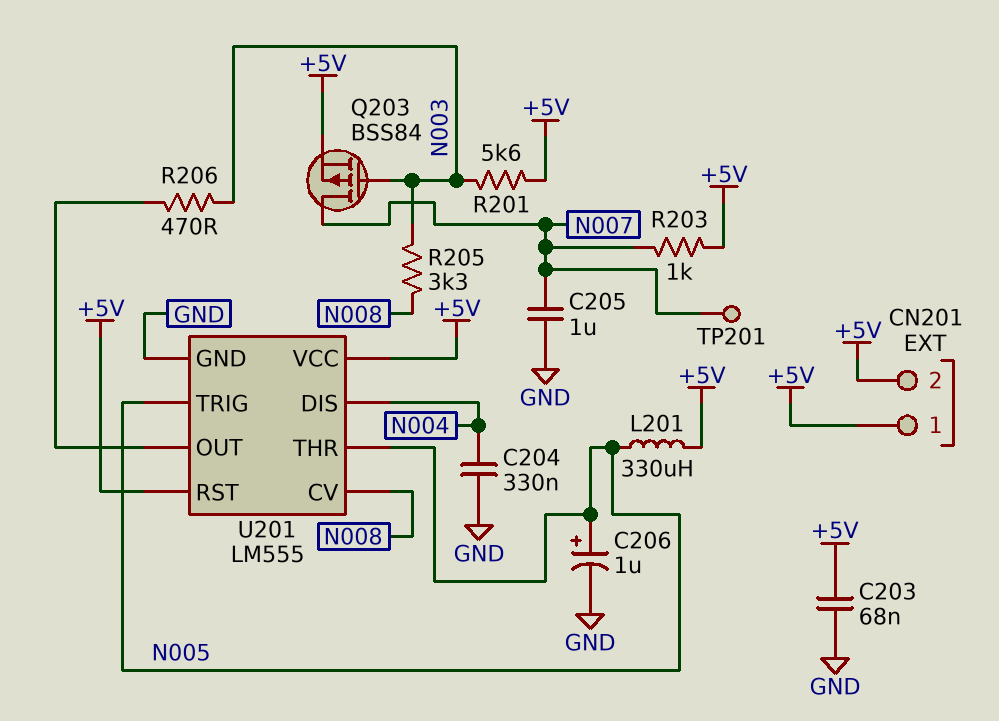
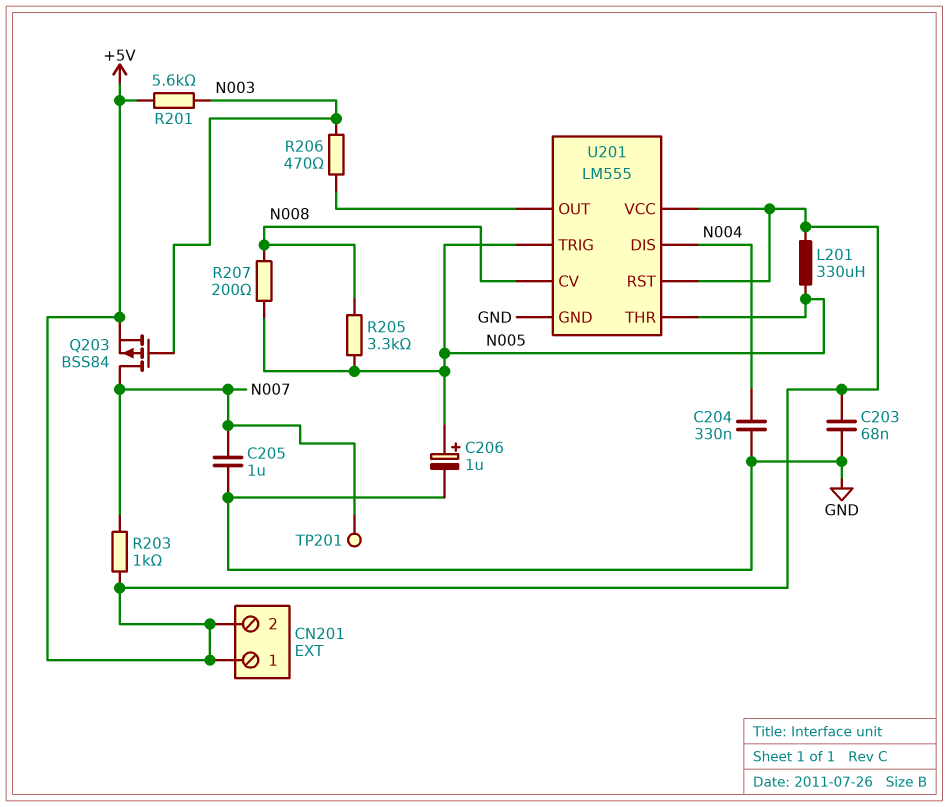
R205: 3.3k (N003, N008) -> 3.3k (N005, N008)
R207: none -> 200 (N005, N008)

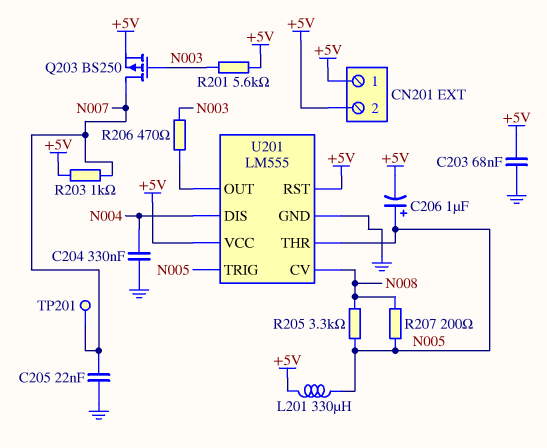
C205: 1uF (GND, N007) -> 22nF (GND, N007)
C206: 1uF (plus N005, minus GND) -> 1uF (plus N005, minus +5V)
Q203: PMOS BSS84 (G N003, D N007, S +5V) -> PMOS BS250 (G N003, D N007, S +5V)

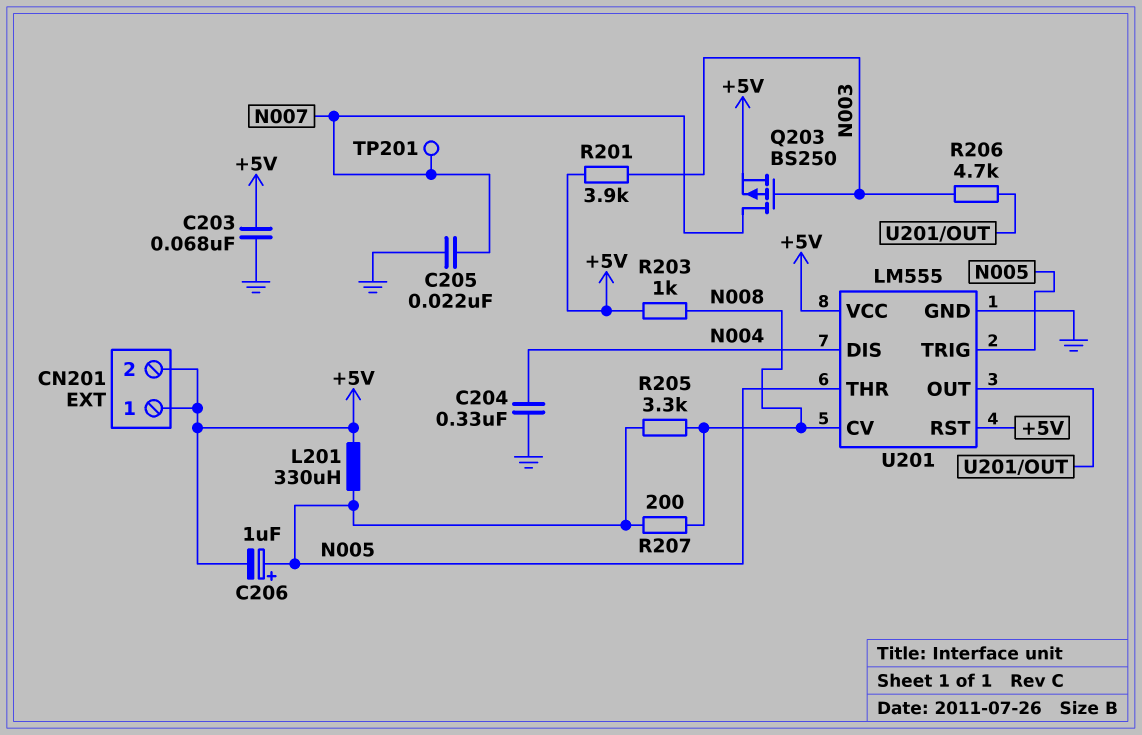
R201: 5.6k (+5V, N003) -> 3.9k (+5V, N003)
R203: 1k (+5V, N007) -> 1k (+5V, N008)
R206: 470 (N003, U201/OUT) -> 4.7k (N003, U201/OUT)

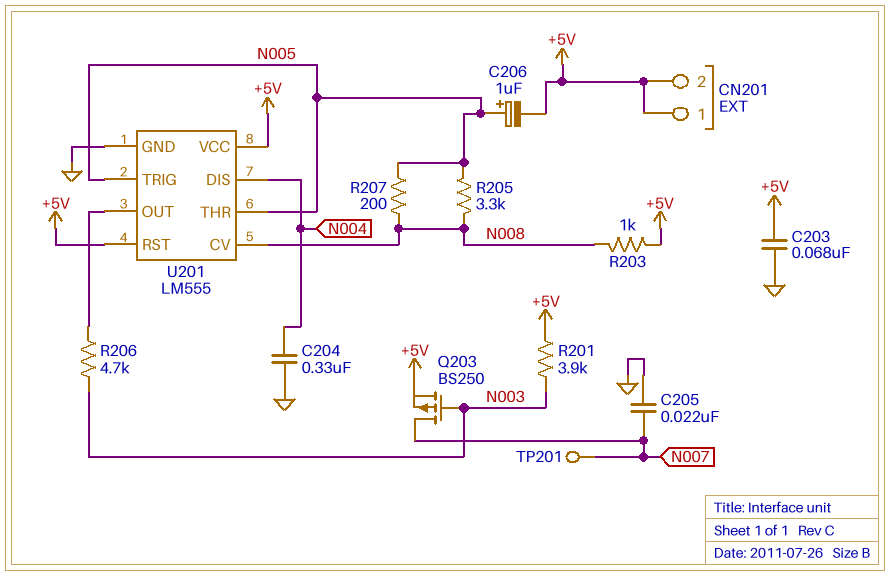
L201: 330uH (+5V, N005) -> none

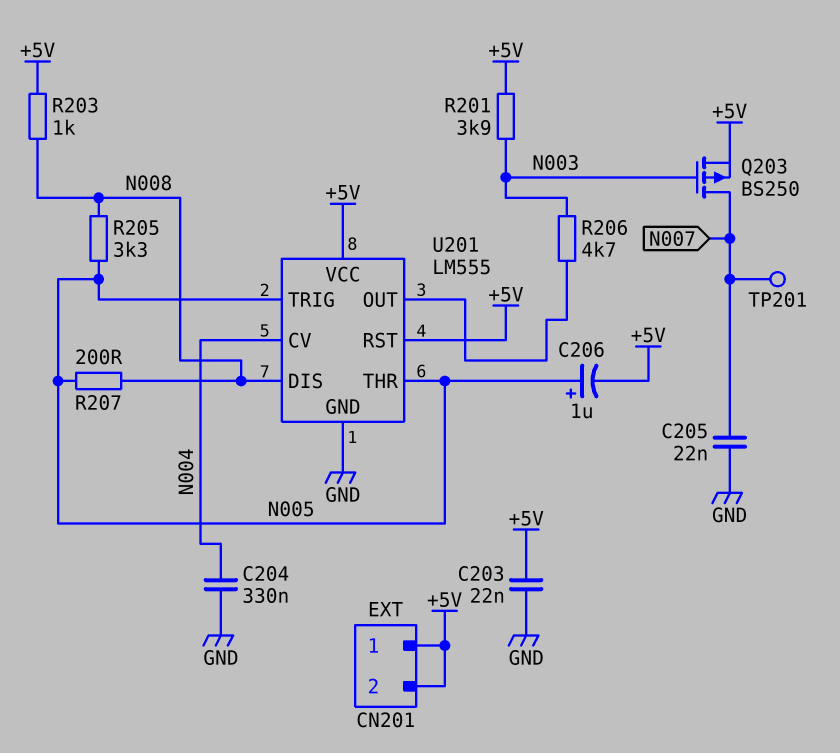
C203: 68nF (+5V, GND) -> 22nF (+5V, GND)
U201 pin CV: N008 -> N004
U201 pin DIS: N004 -> N008

